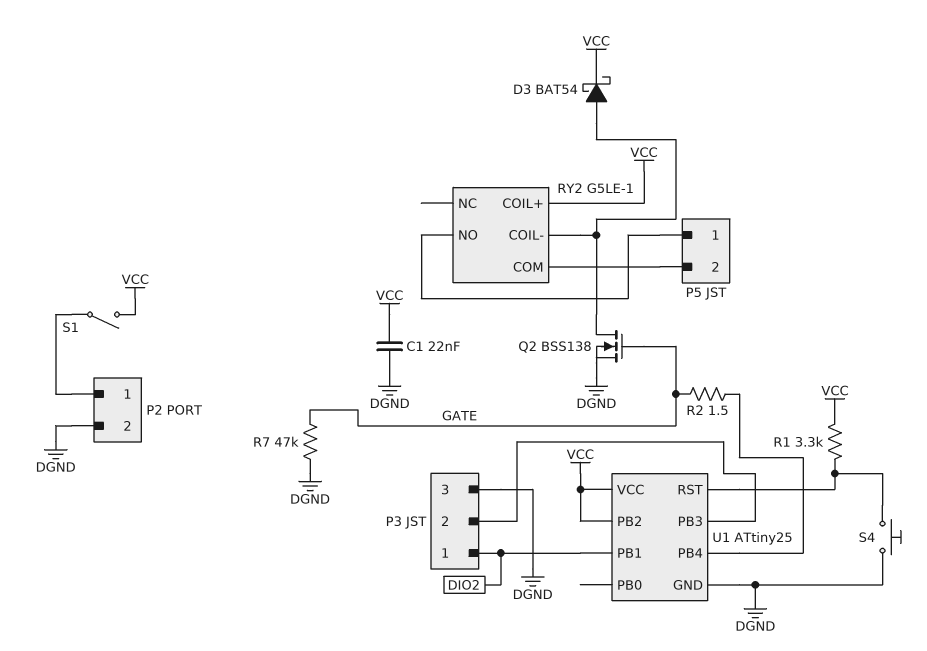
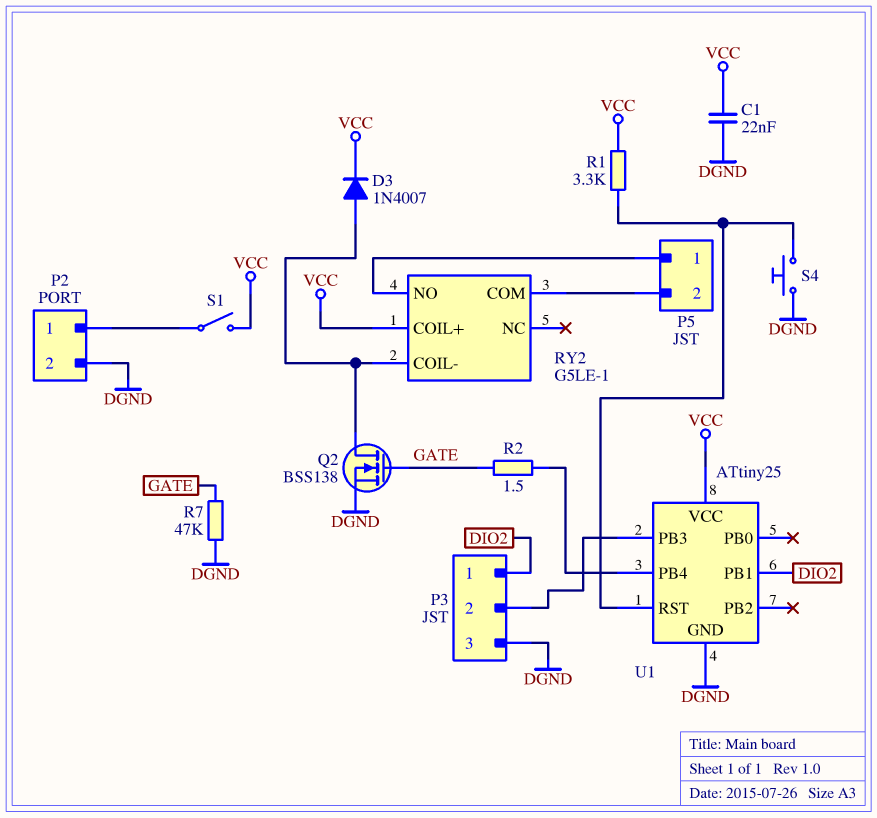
D3: schottky BAT54 (A RY2/COIL-, K VCC) -> diode 1N4007 (A RY2/COIL-, K VCC)
U1 pin PB2: VCC -> none

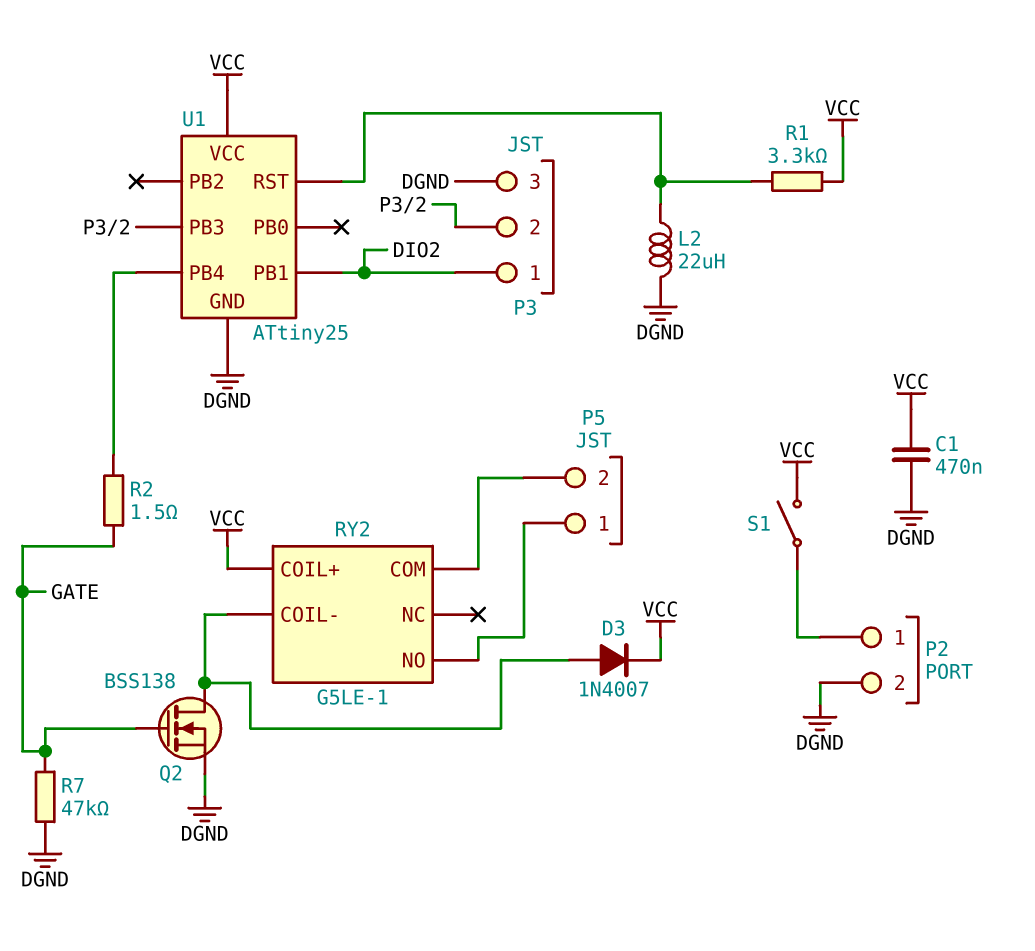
C1: 22nF (DGND, VCC) -> 470nF (DGND, VCC)
L2: none -> 22uH (DGND, U1/RST)
S4: button (DGND, U1/RST) -> none

